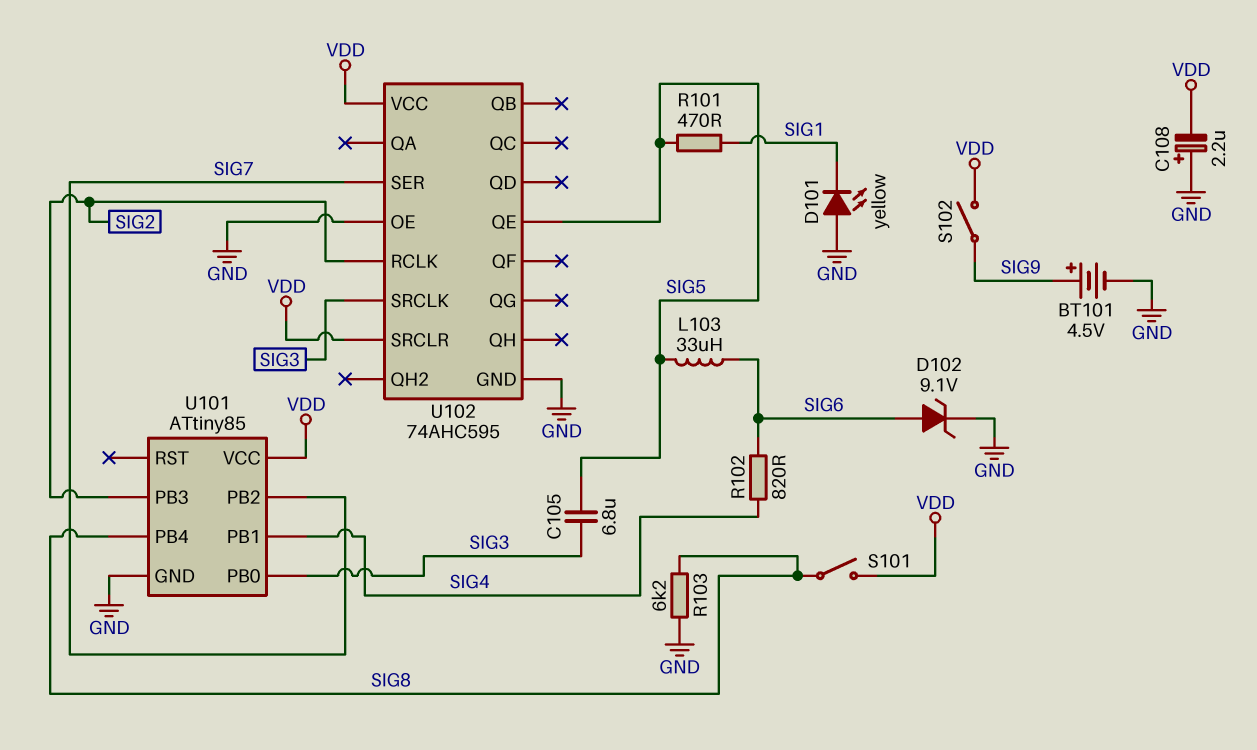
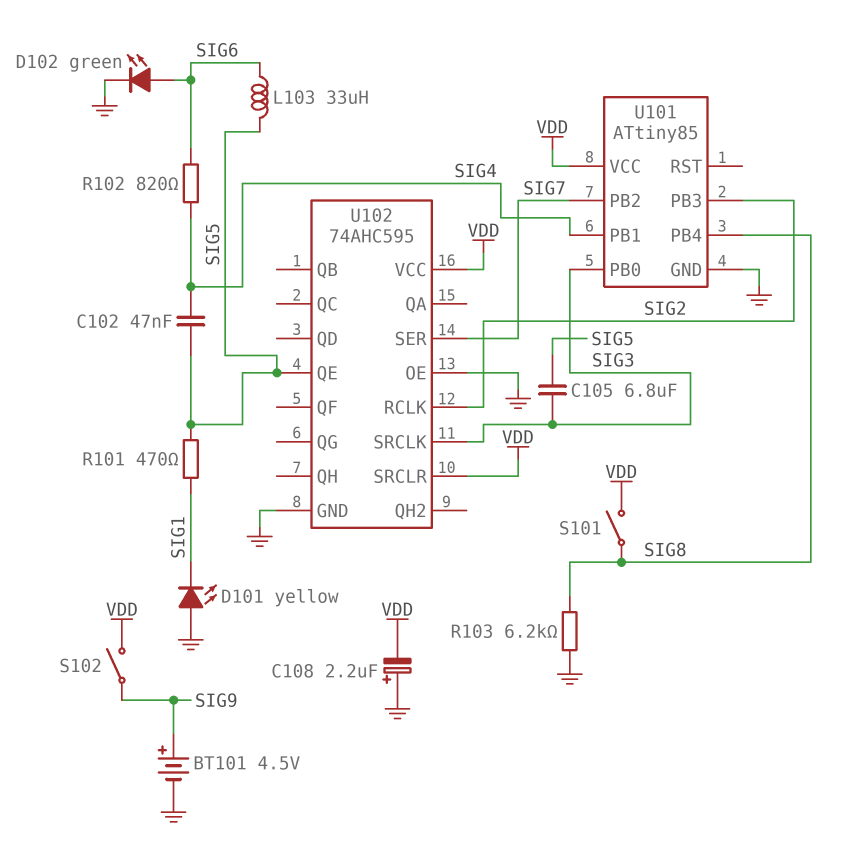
C102: none -> 47nF (SIG4, SIG5)
D102: zener 9.1V (A SIG6, K GND) -> LED green (A SIG6, K GND)

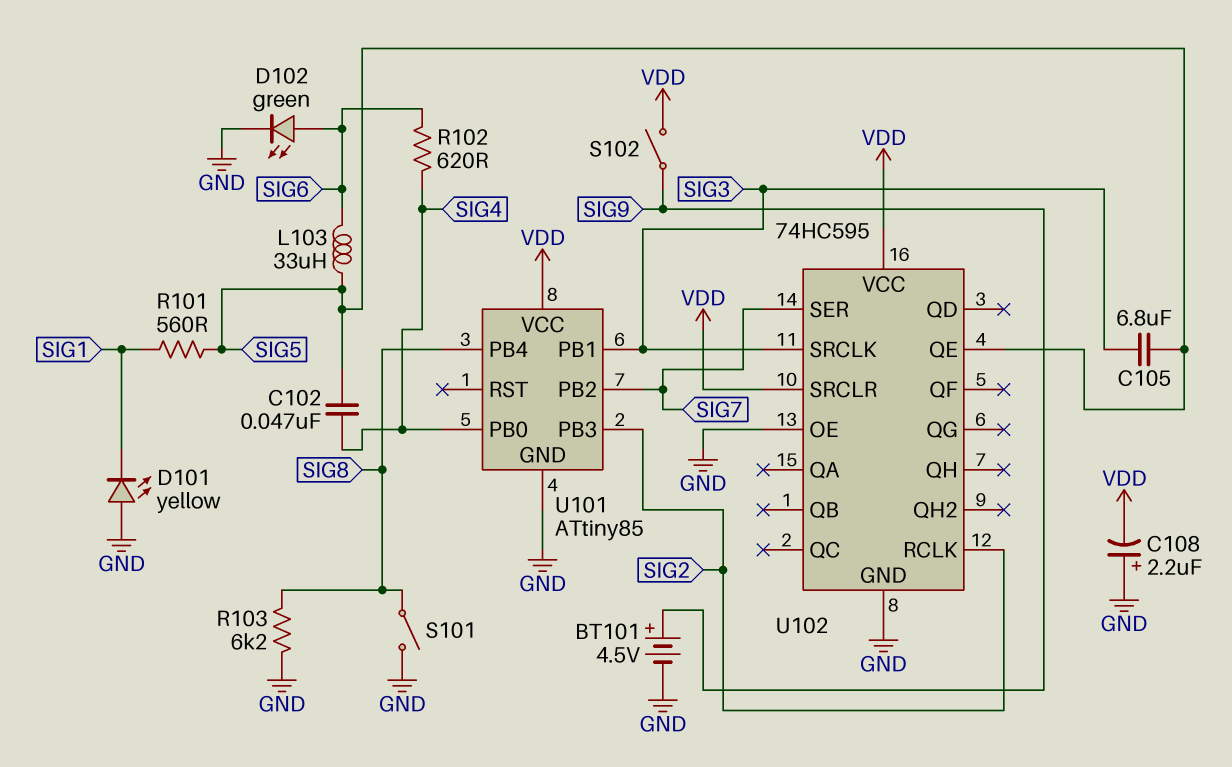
R101: 470 (SIG1, SIG5) -> 560 (SIG1, SIG5)
R102: 820 (SIG4, SIG6) -> 620 (SIG4, SIG6)
S101: switch (SIG8, VDD) -> switch (GND, SIG8)
U101 pin PB0: SIG3 -> SIG4
U101 pin PB1: SIG4 -> SIG3
U102: 74AHC595 -> 74HC595

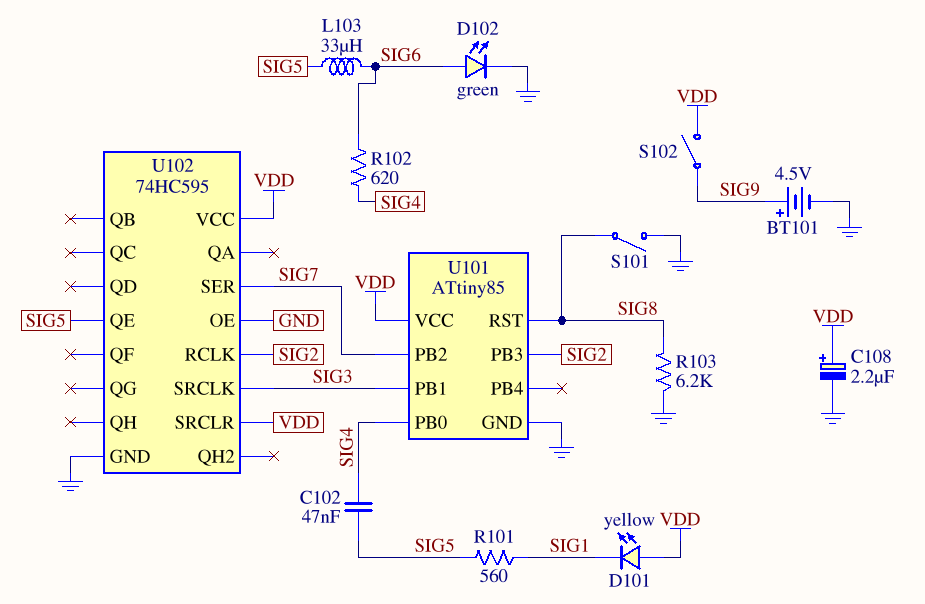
C105: 6.8uF (SIG3, SIG5) -> none
C108: 2.2uF (plus GND, minus VDD) -> 2.2uF (plus VDD, minus GND)
D101: LED yellow (A GND, K SIG1) -> LED yellow (A VDD, K SIG1)
U101 pin PB4: SIG8 -> none
U101 pin RST: none -> SIG8

